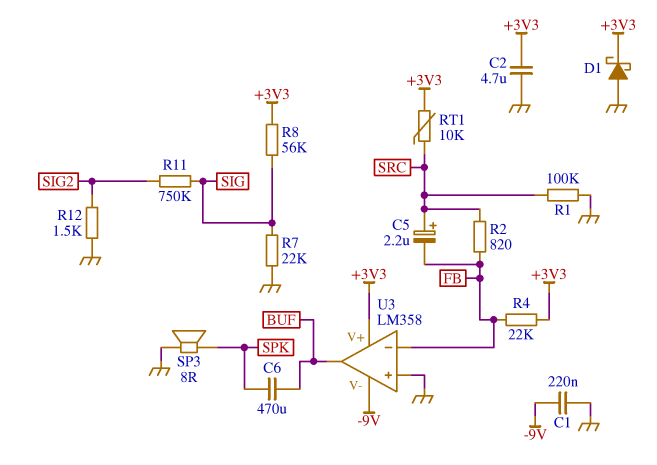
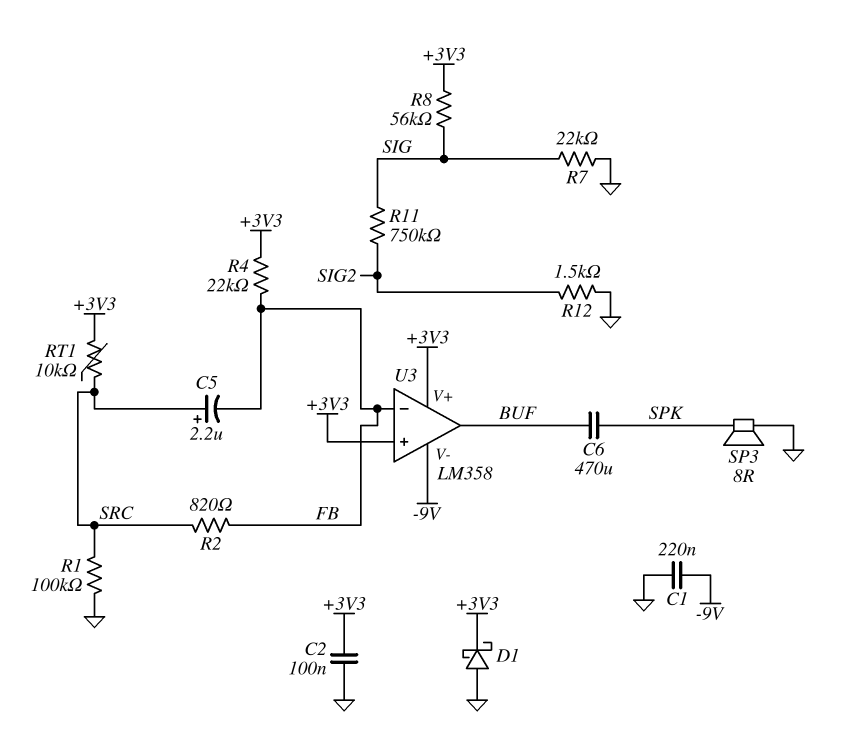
C2: 4.7uF (+3V3, GND) -> 100nF (+3V3, GND)
U3 pin in+: GND -> +3V3

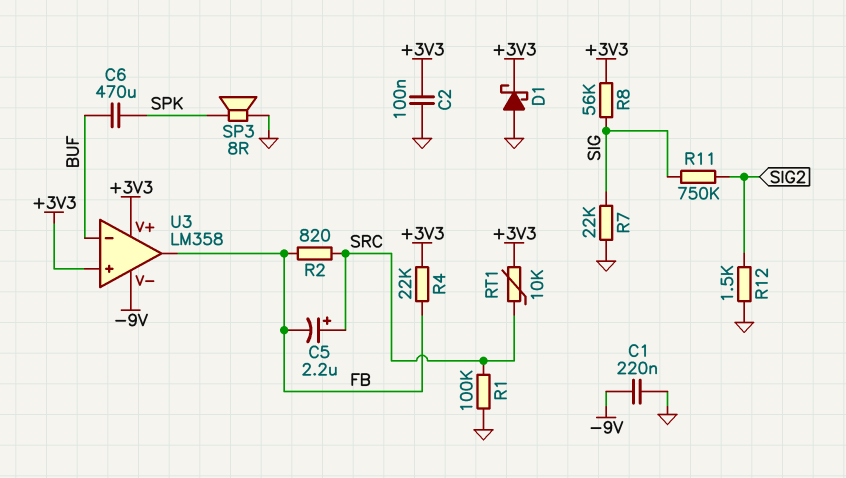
U3 pin in-: FB -> BUF
U3 pin out: BUF -> FB

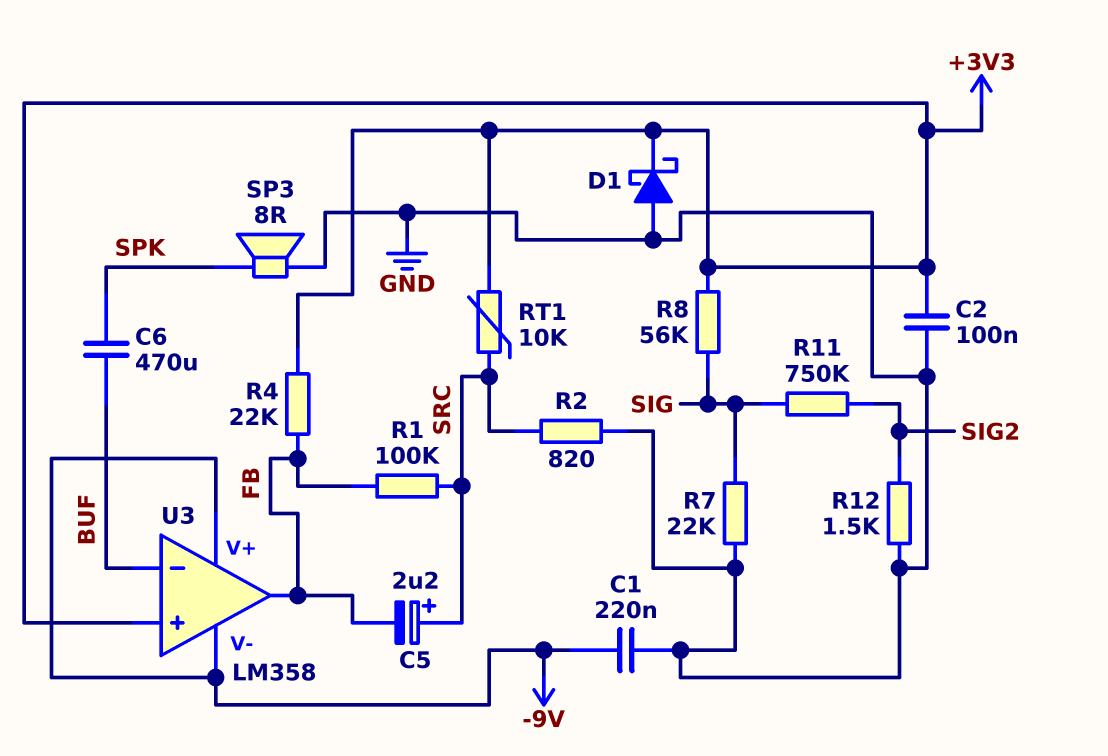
R1: 100k (GND, SRC) -> 100k (FB, SRC)
R2: 820 (FB, SRC) -> 820 (GND, SRC)
U3 pin V+: +3V3 -> -9V

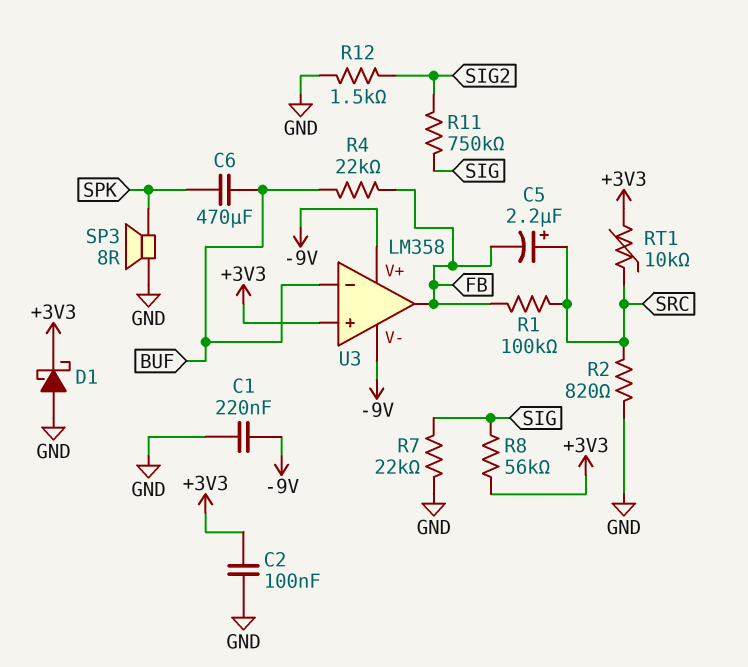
R4: 22k (+3V3, FB) -> 22k (BUF, FB)

